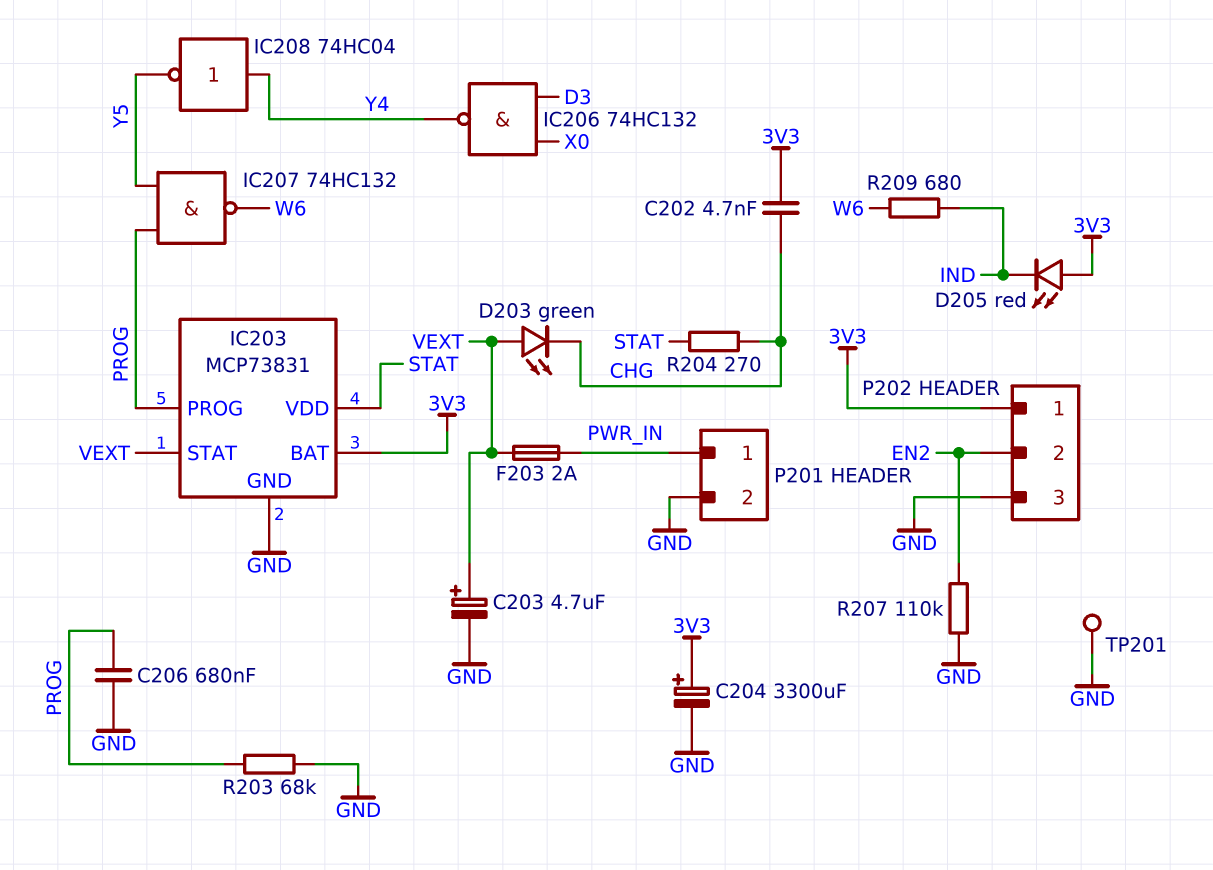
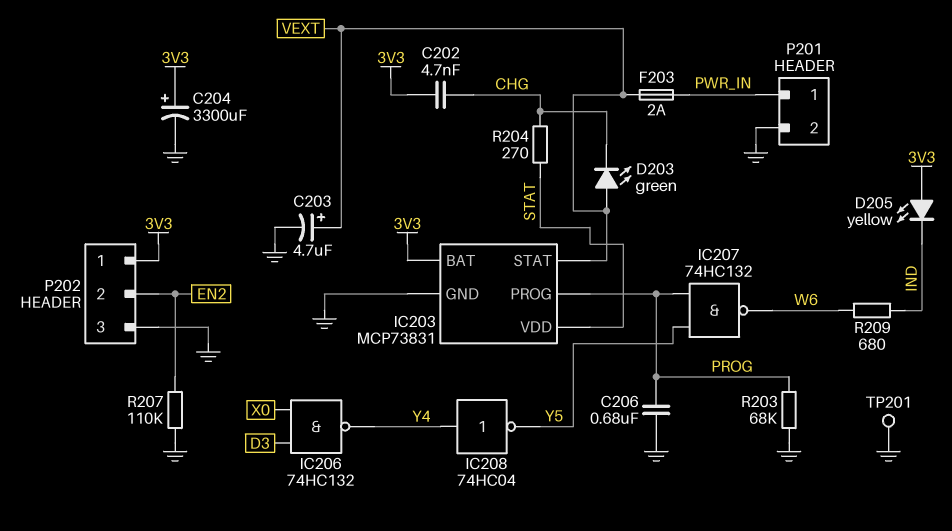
D205: LED red (A 3V3, K IND) -> LED yellow (A 3V3, K IND)

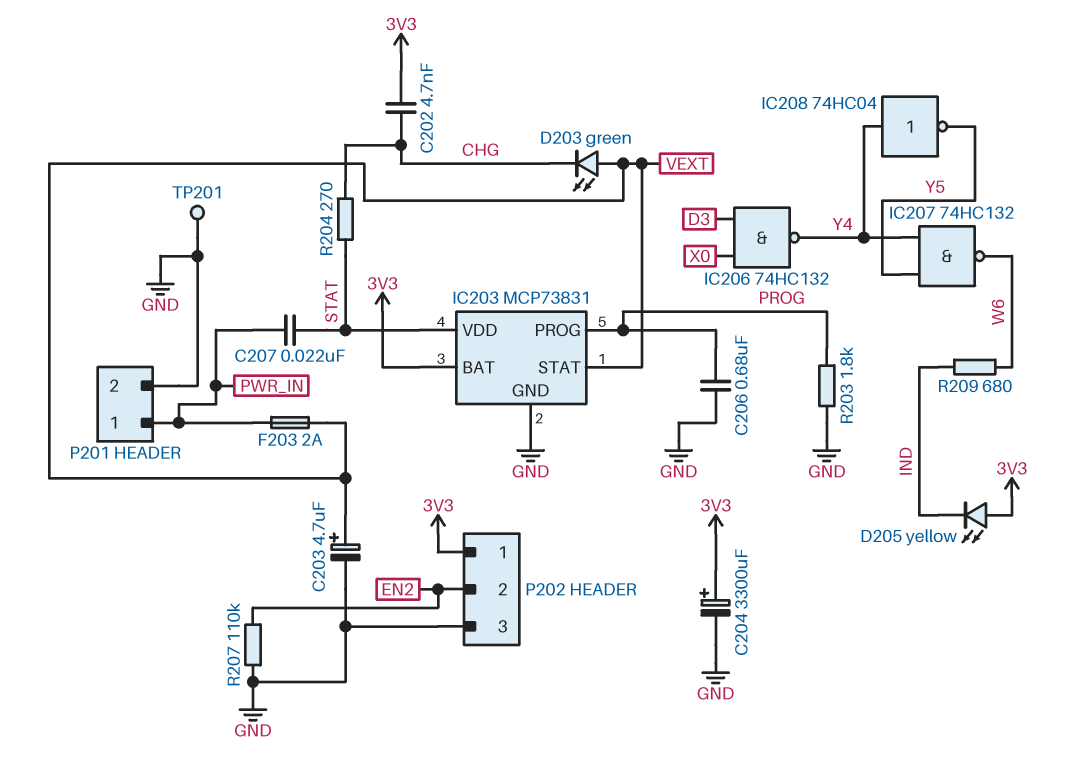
C207: none -> 22nF (PWR_IN, STAT)
IC207: NAND 74HC132 (in PROG, in Y5, out W6) -> NAND 74HC132 (in Y4, in Y5, out W6)
R203: 68k (GND, PROG) -> 1.8k (GND, PROG)

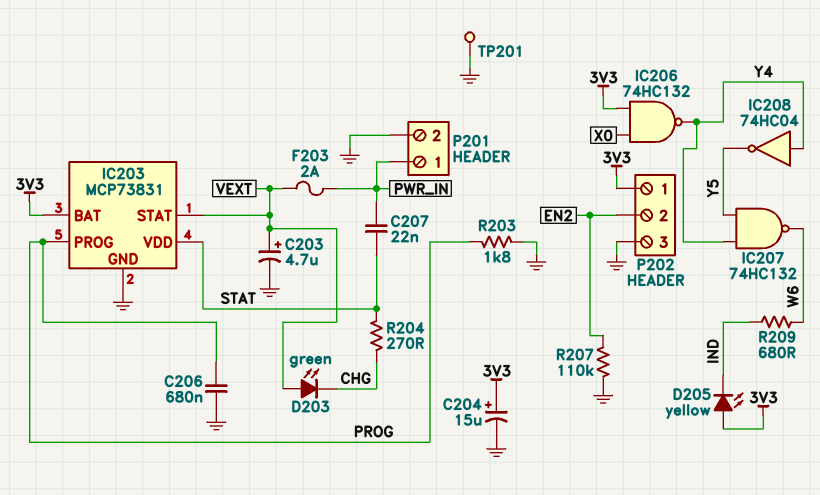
C202: 4.7nF (3V3, CHG) -> none
C204: 3300uF (plus 3V3, minus GND) -> 15uF (plus 3V3, minus GND)
IC206: NAND 74HC132 (in D3, in X0, out Y4) -> NAND 74HC132 (in 3V3, in X0, out Y4)

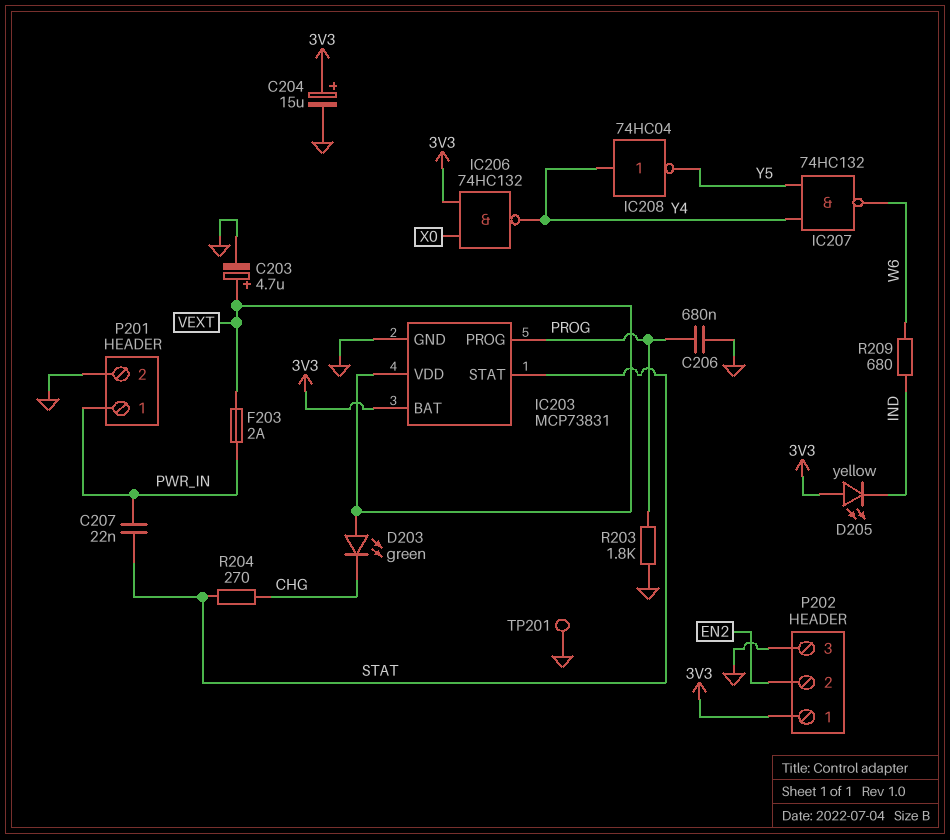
IC203 pin STAT: VEXT -> STAT
IC203 pin VDD: STAT -> VEXT
R207: 110k (EN2, GND) -> none

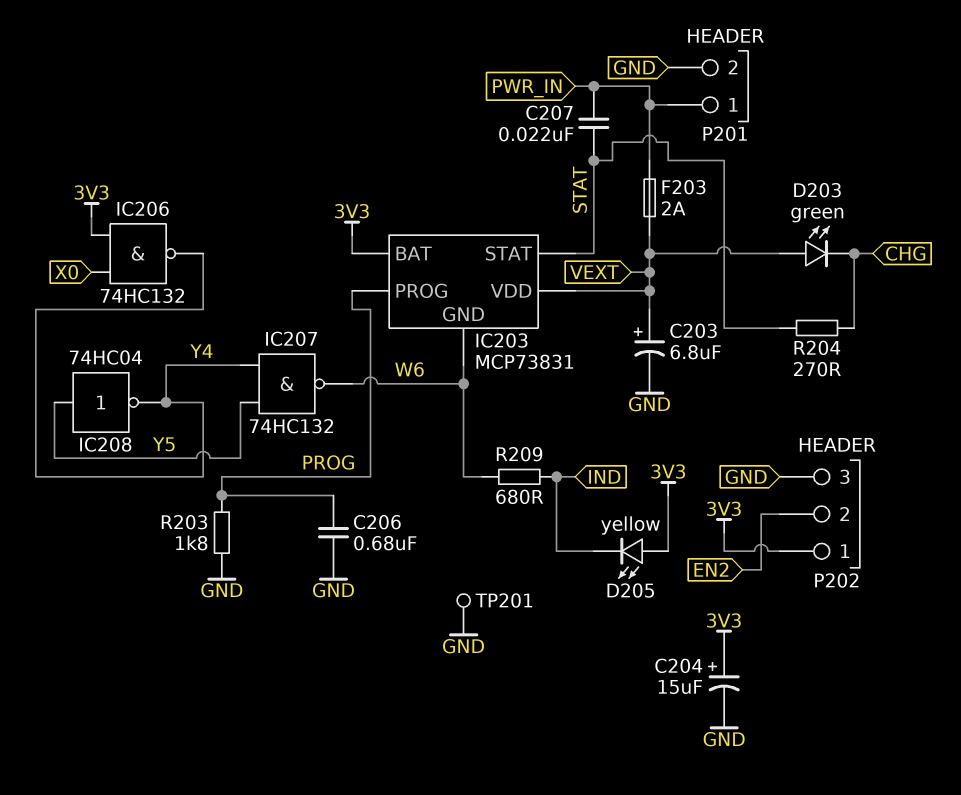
C203: 4.7uF (plus VEXT, minus GND) -> 6.8uF (plus VEXT, minus GND)
IC203 pin GND: GND -> W6
IC208: NOT 74HC04 (in Y4, out Y5) -> NOT 74HC04 (in Y5, out Y4)

